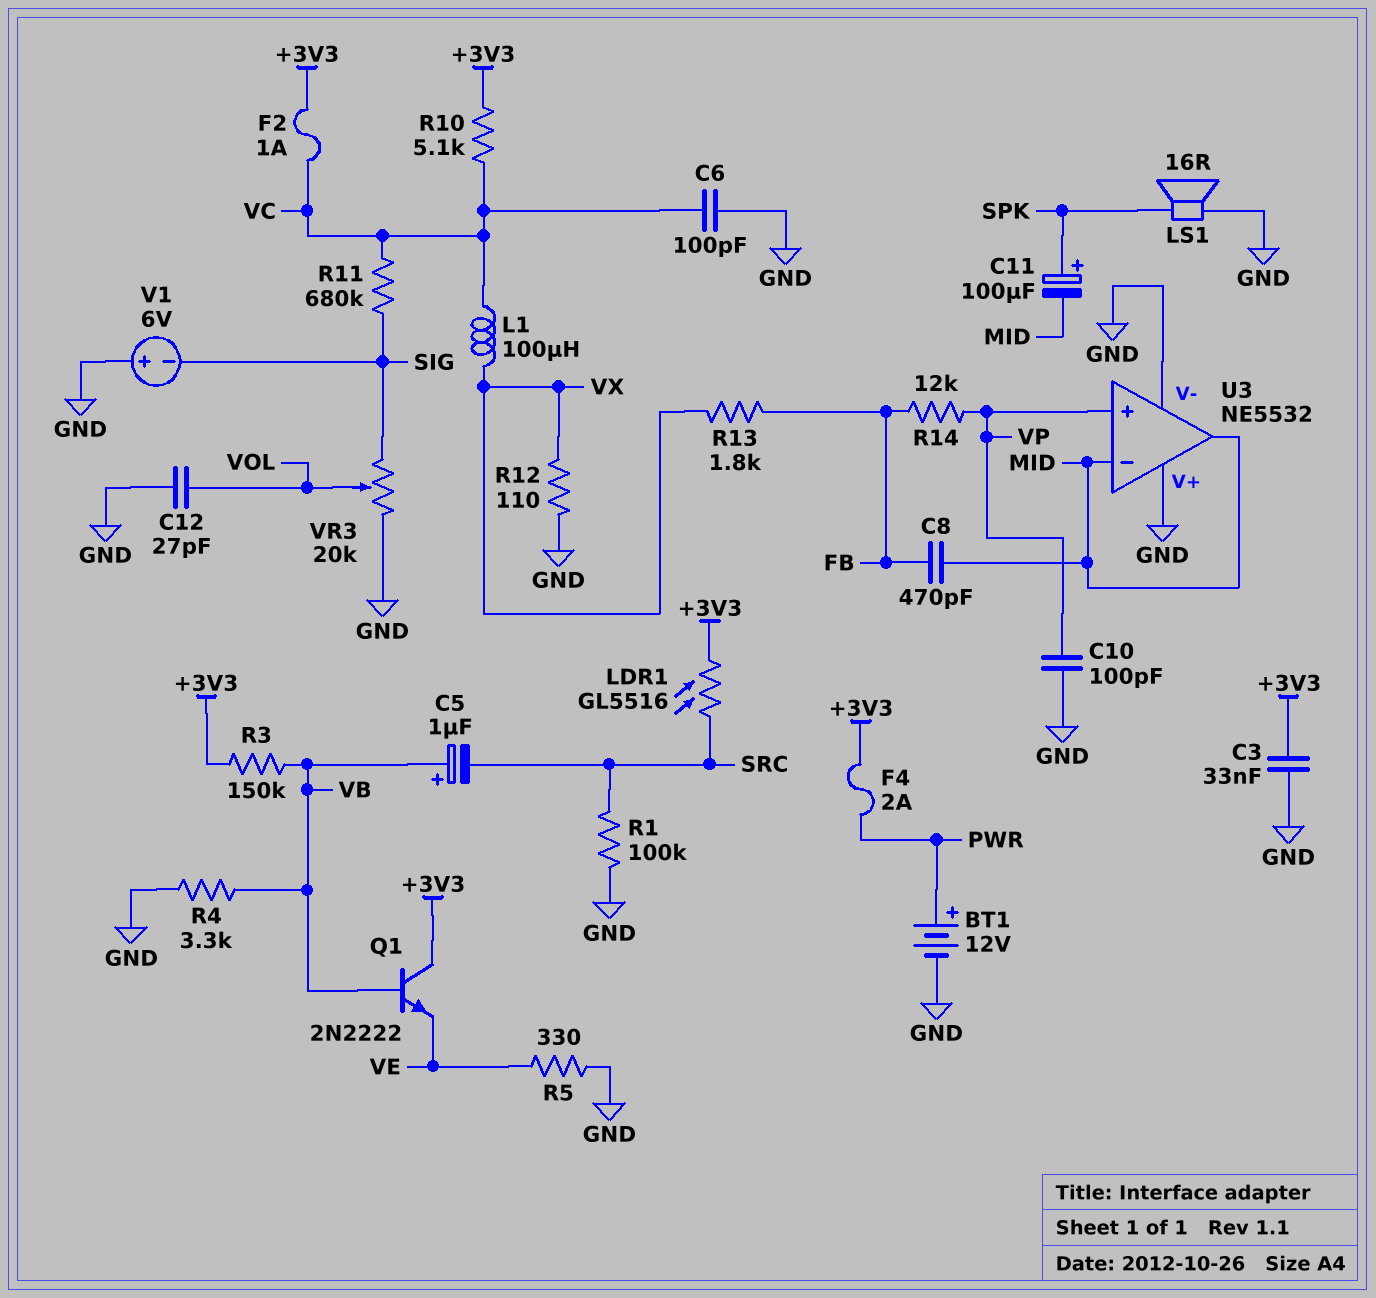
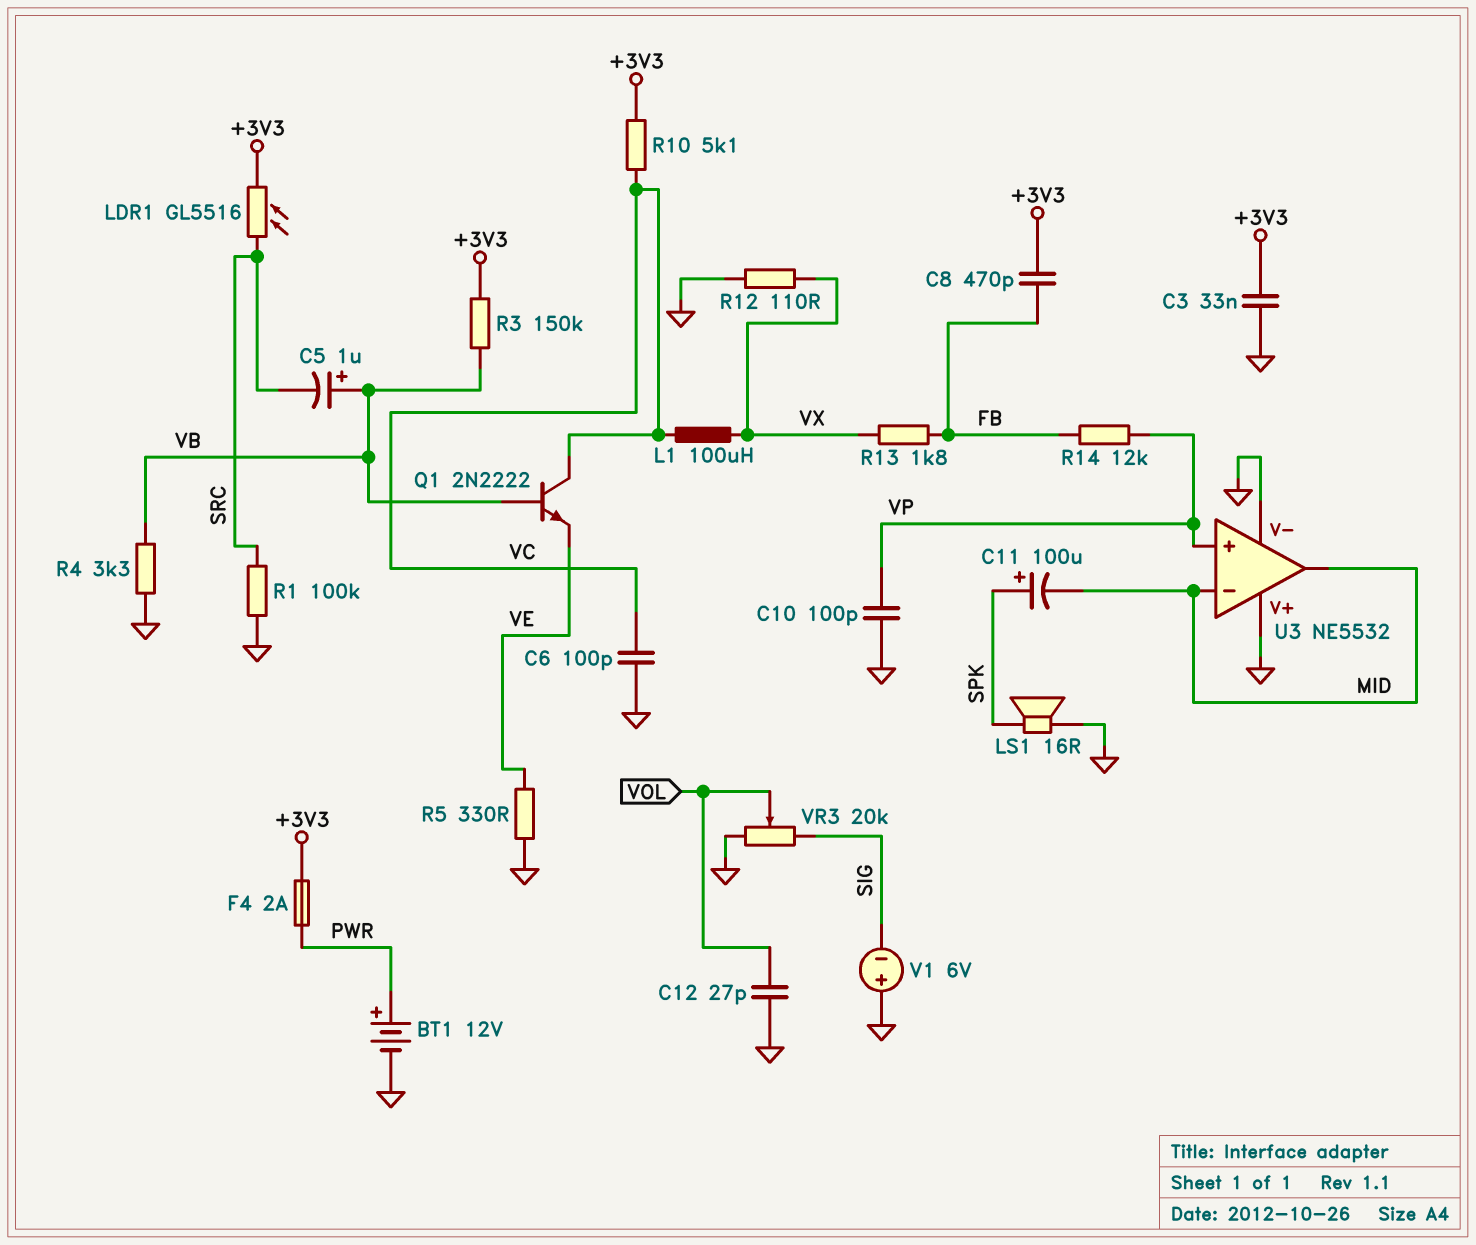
C8: 470pF (FB, MID) -> 470pF (+3V3, FB)
F2: 1A (+3V3, VC) -> none
Q1: NPN 2N2222 (B VB, C +3V3, E VE) -> NPN 2N2222 (B VB, C VC, E VE)
R11: 680k (SIG, VC) -> none

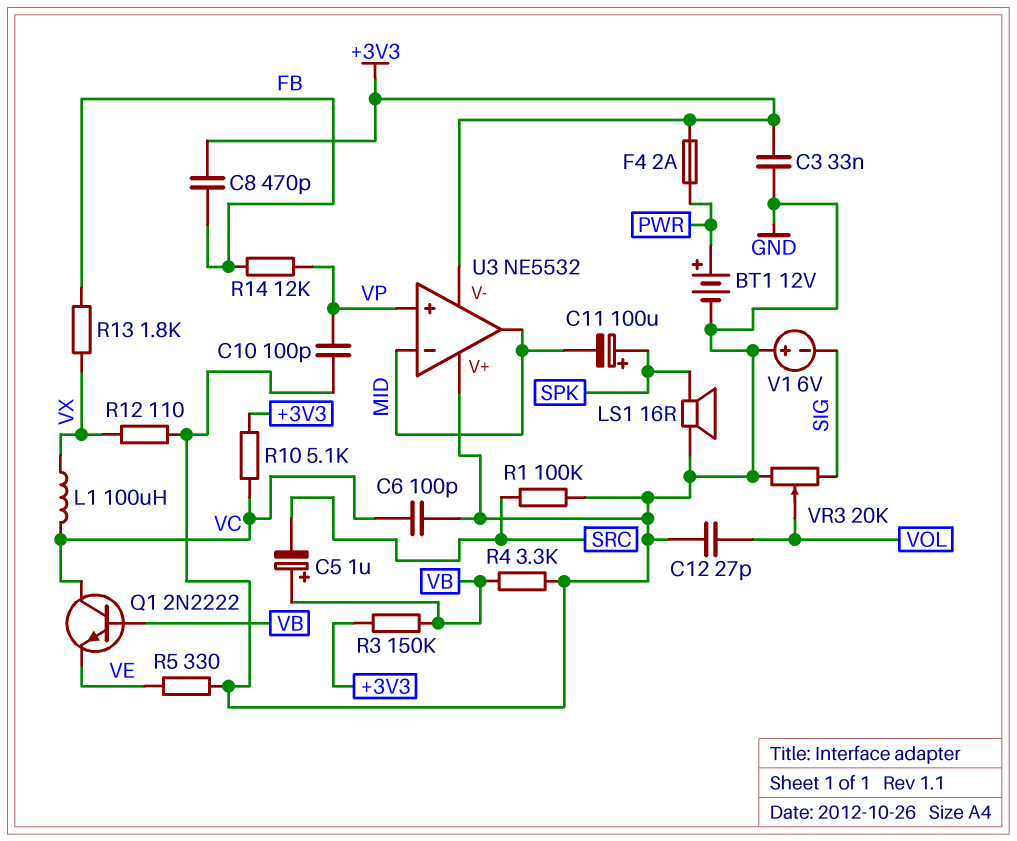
LDR1: GL5516 (+3V3, SRC) -> none
U3 pin V-: GND -> +3V3

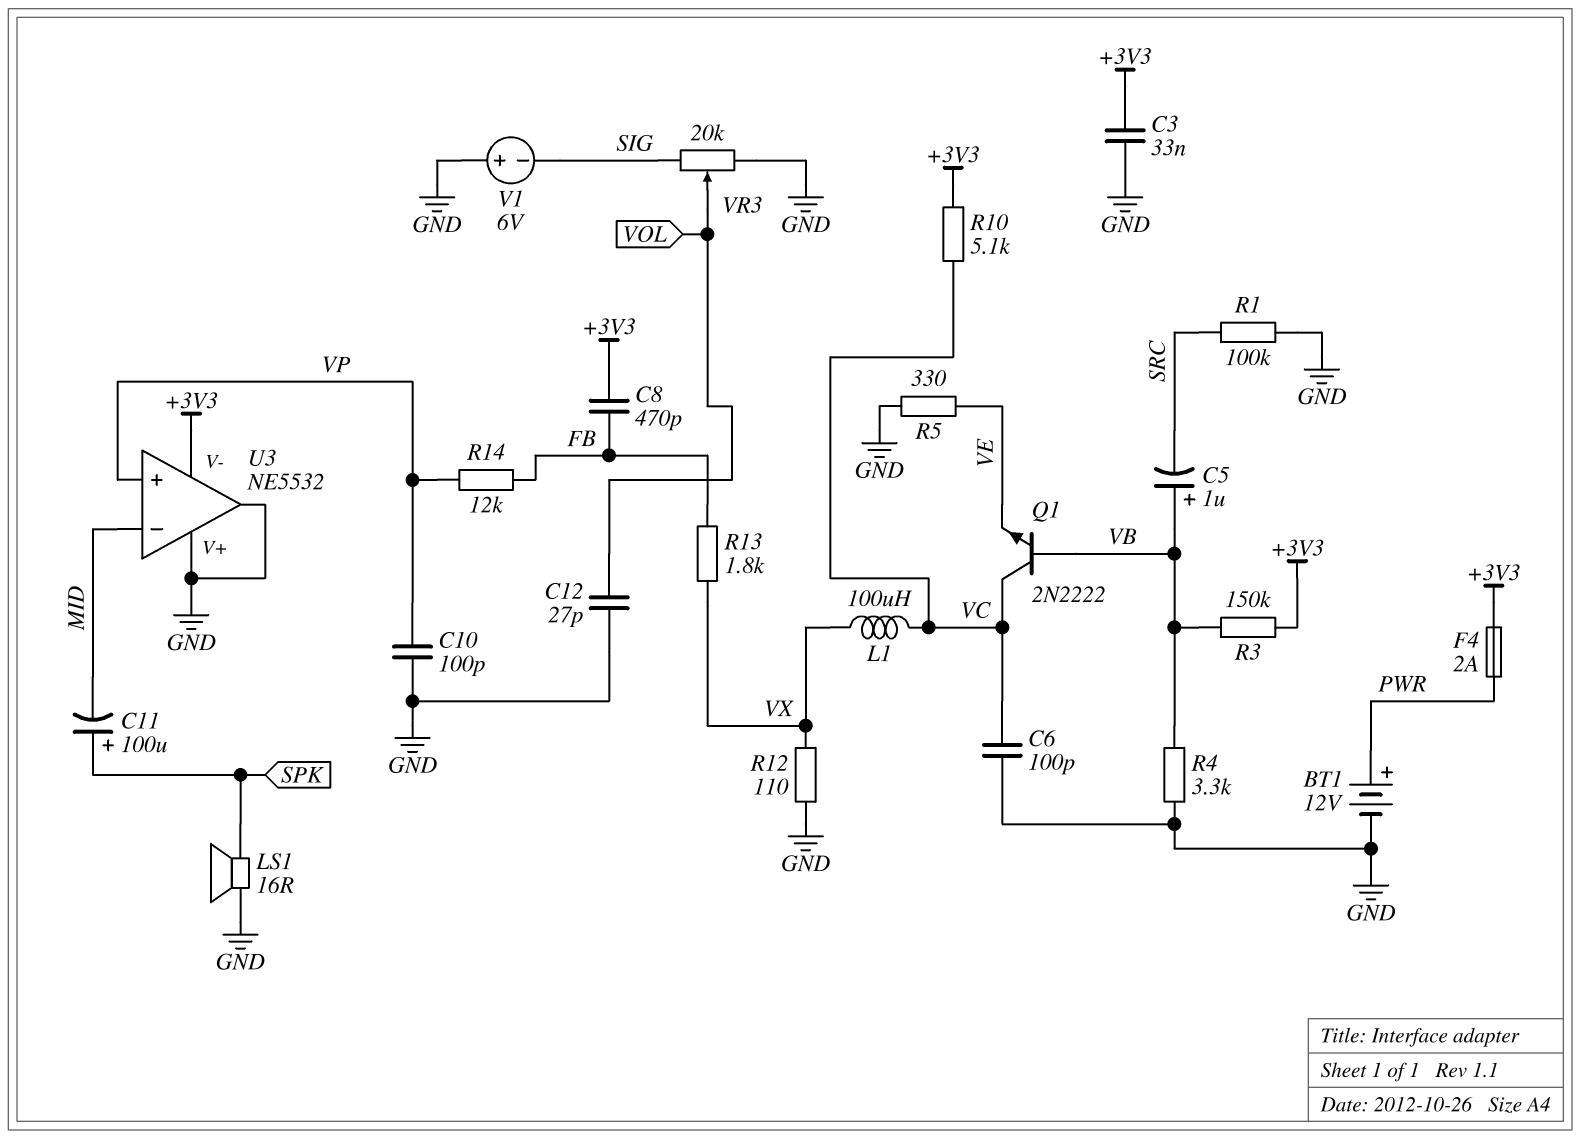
U3 pin out: MID -> GND

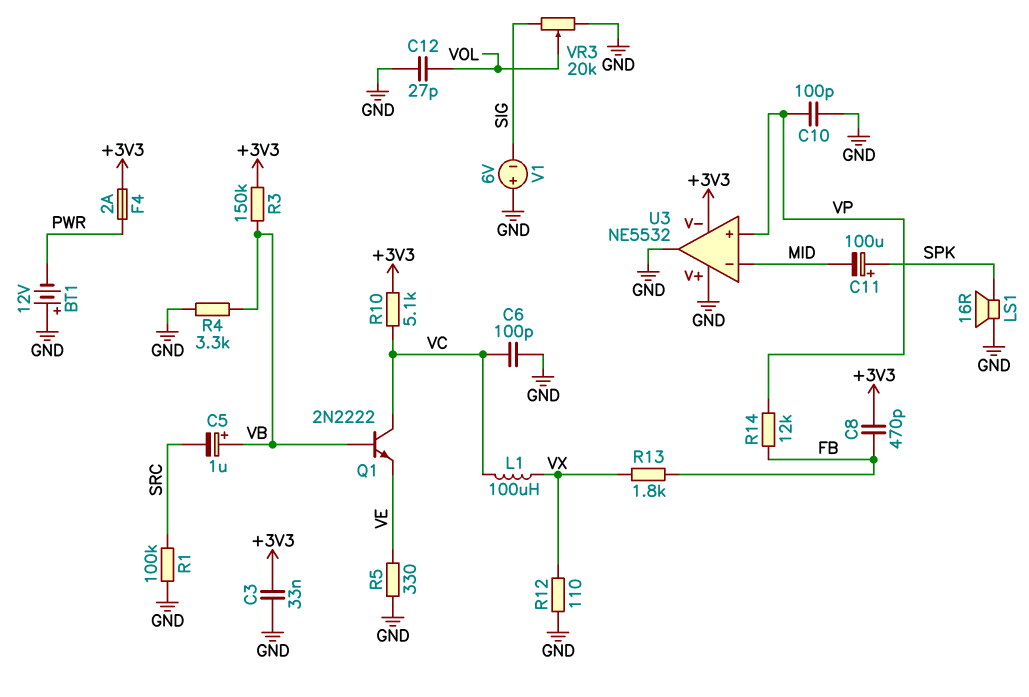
BT1: 12V (plus PWR, minus GND) -> 12V (plus GND, minus PWR)

